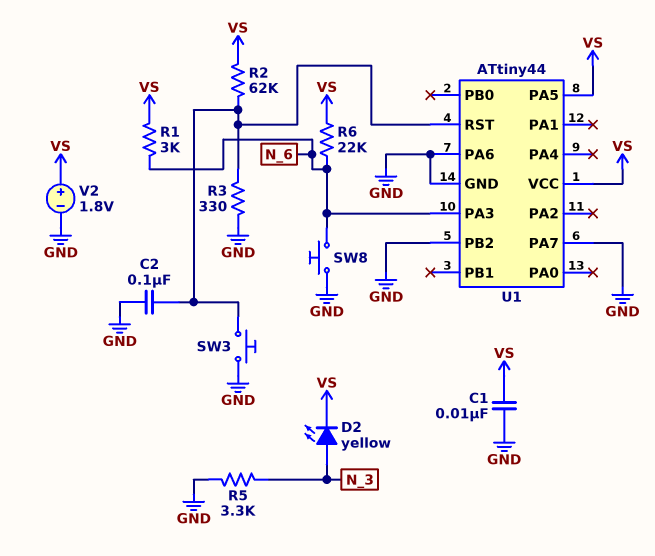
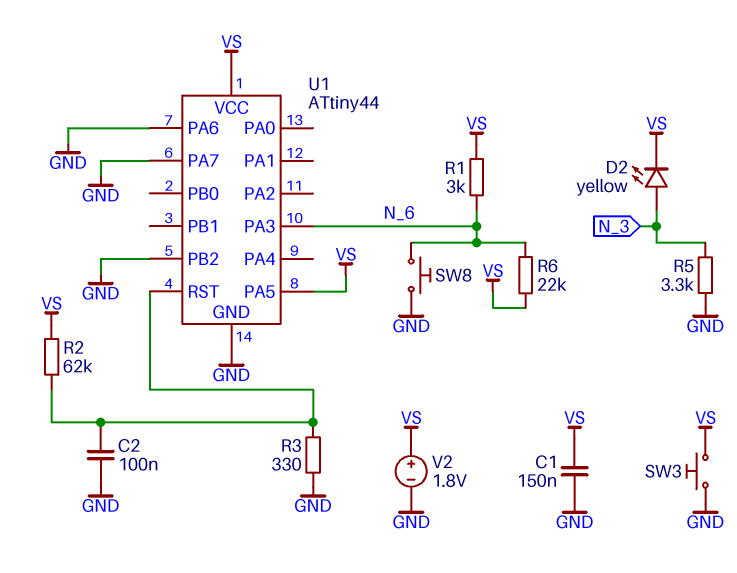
C1: 10nF (GND, VS) -> 150nF (GND, VS)
SW3: button (GND, U1/RST) -> button (GND, VS)

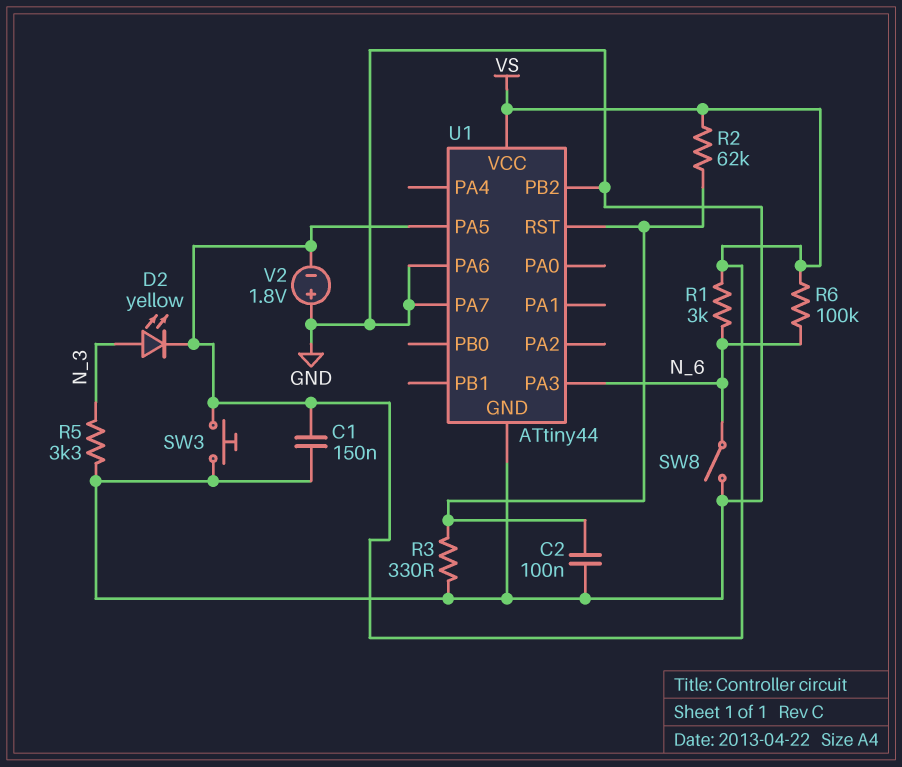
R6: 22k (N_6, VS) -> 100k (N_6, VS)
SW8: button (GND, N_6) -> switch (GND, N_6)
V2: 1.8V (plus VS, minus GND) -> 1.8V (plus GND, minus VS)

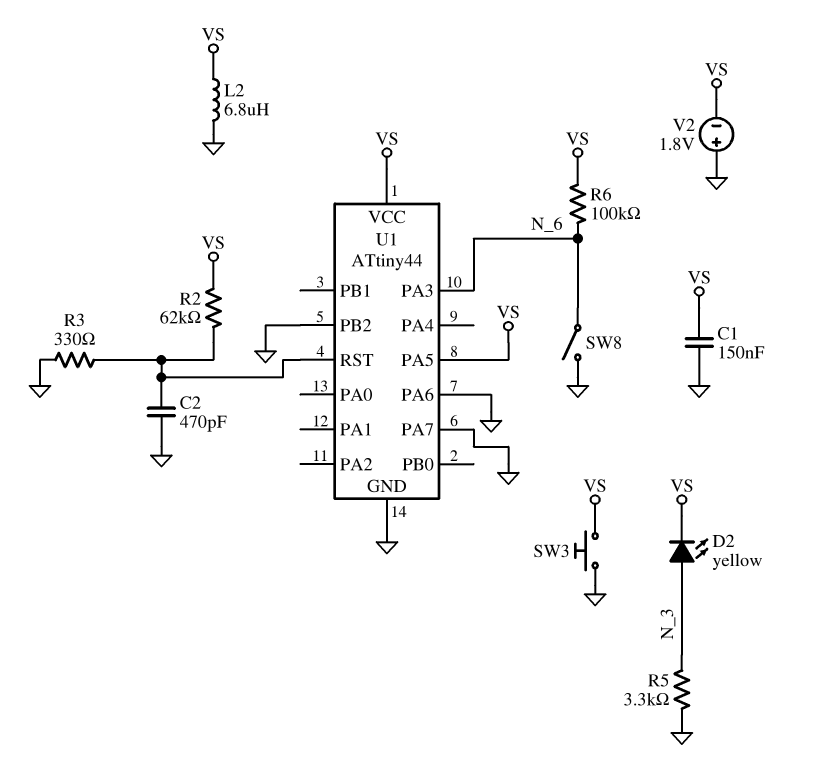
C2: 100nF (GND, U1/RST) -> 470pF (GND, U1/RST)
L2: none -> 6.8uH (GND, VS)
R1: 3k (N_6, VS) -> none

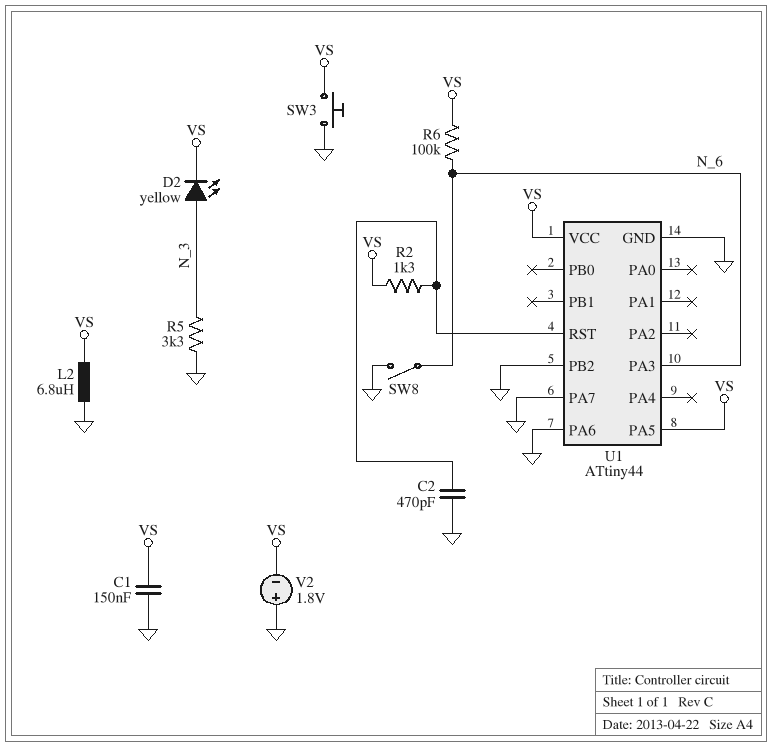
R2: 62k (U1/RST, VS) -> 1.3k (U1/RST, VS)
R3: 330 (GND, U1/RST) -> none

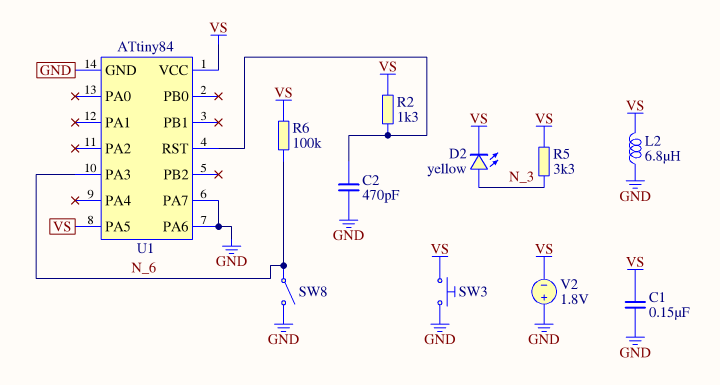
R5: 3.3k (GND, N_3) -> 3.3k (N_3, VS)
U1: ATtiny44 -> ATtiny84
U1 pin PB2: GND -> none

